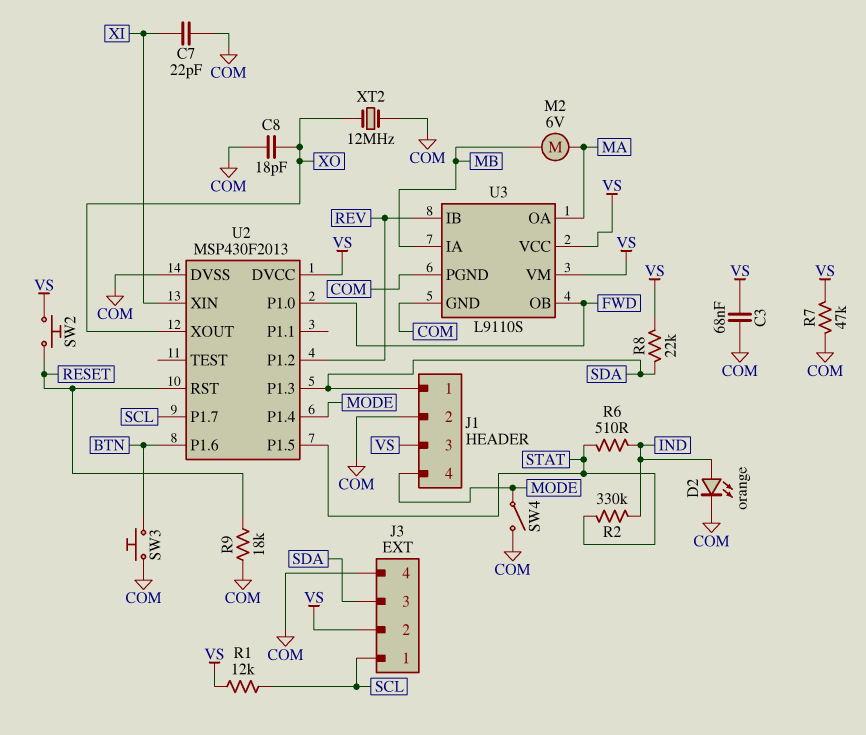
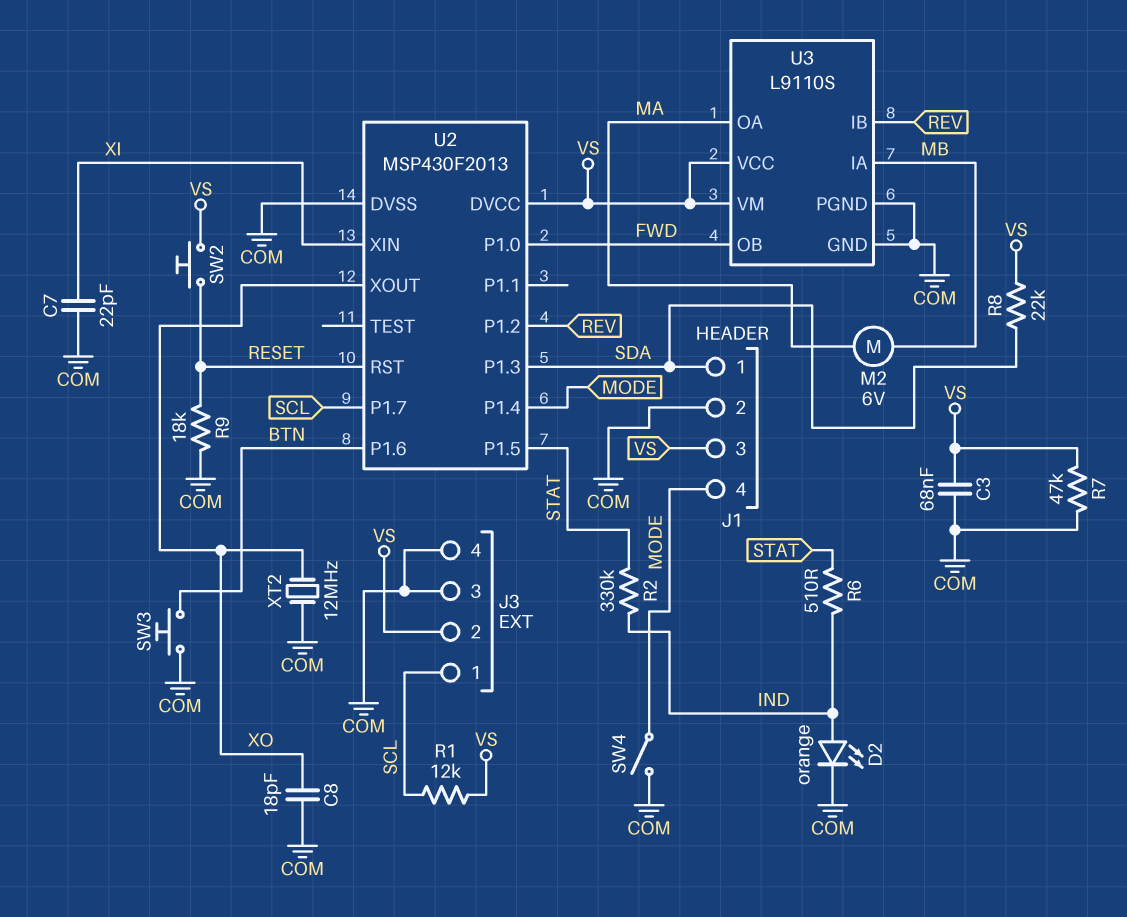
J3 pin 3: SDA -> COM

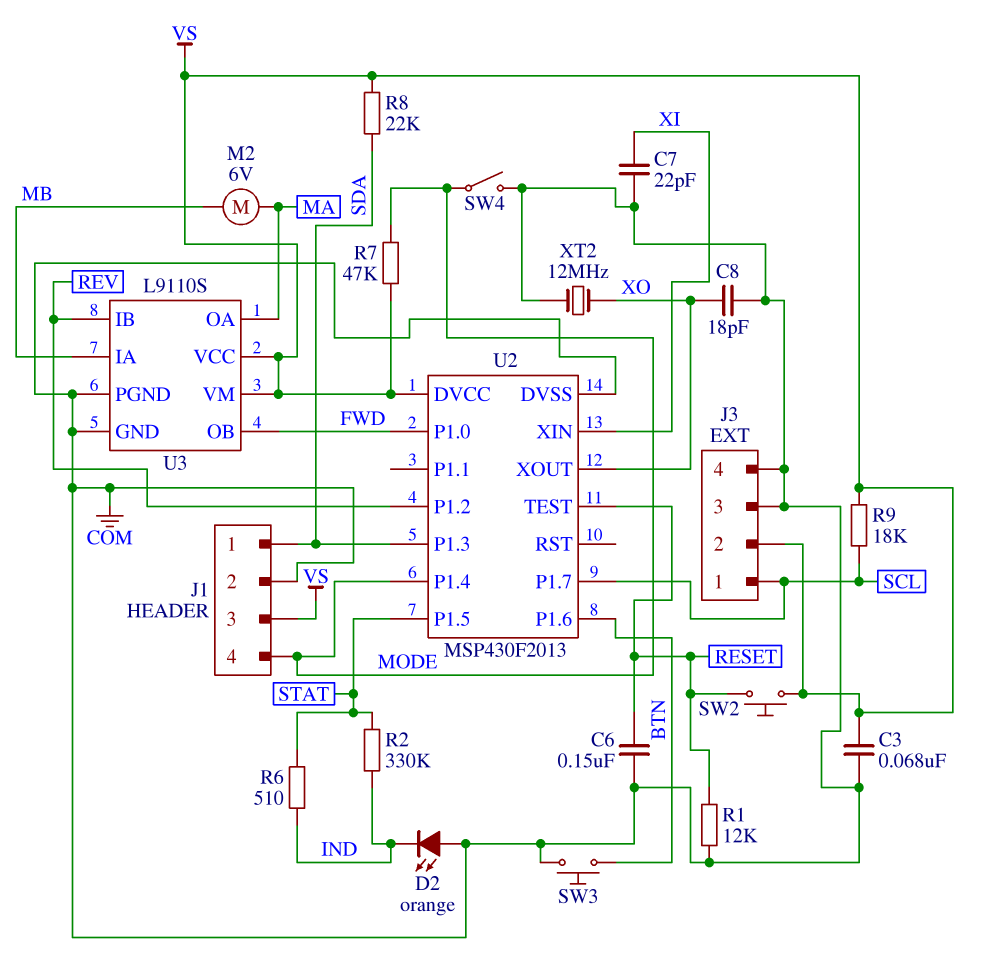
C6: none -> 150nF (COM, RESET)
D2: LED orange (A IND, K COM) -> LED orange (A COM, K IND)
R1: 12k (SCL, VS) -> 12k (COM, RESET)
R7: 47k (COM, VS) -> 47k (MODE, VS)
R9: 18k (COM, RESET) -> 18k (SCL, VS)
U2 pin RST: RESET -> none
U2 pin TEST: none -> RESET

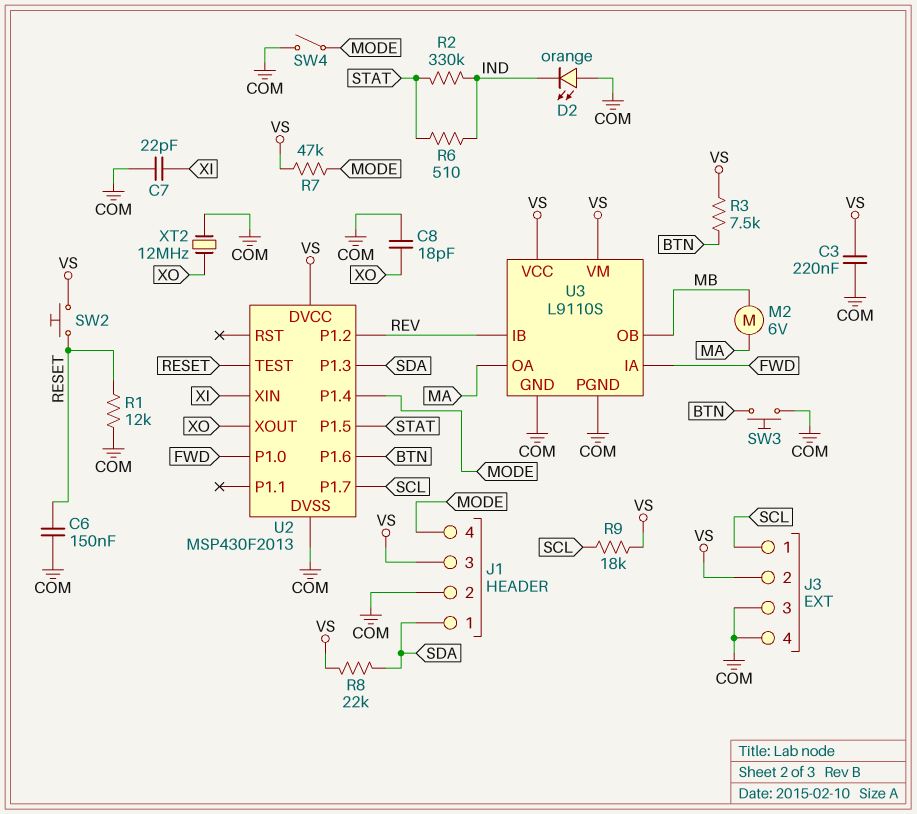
C3: 68nF (COM, VS) -> 220nF (COM, VS)
R3: none -> 7.5k (BTN, VS)
U3 pin IA: MB -> FWD
U3 pin OB: FWD -> MB

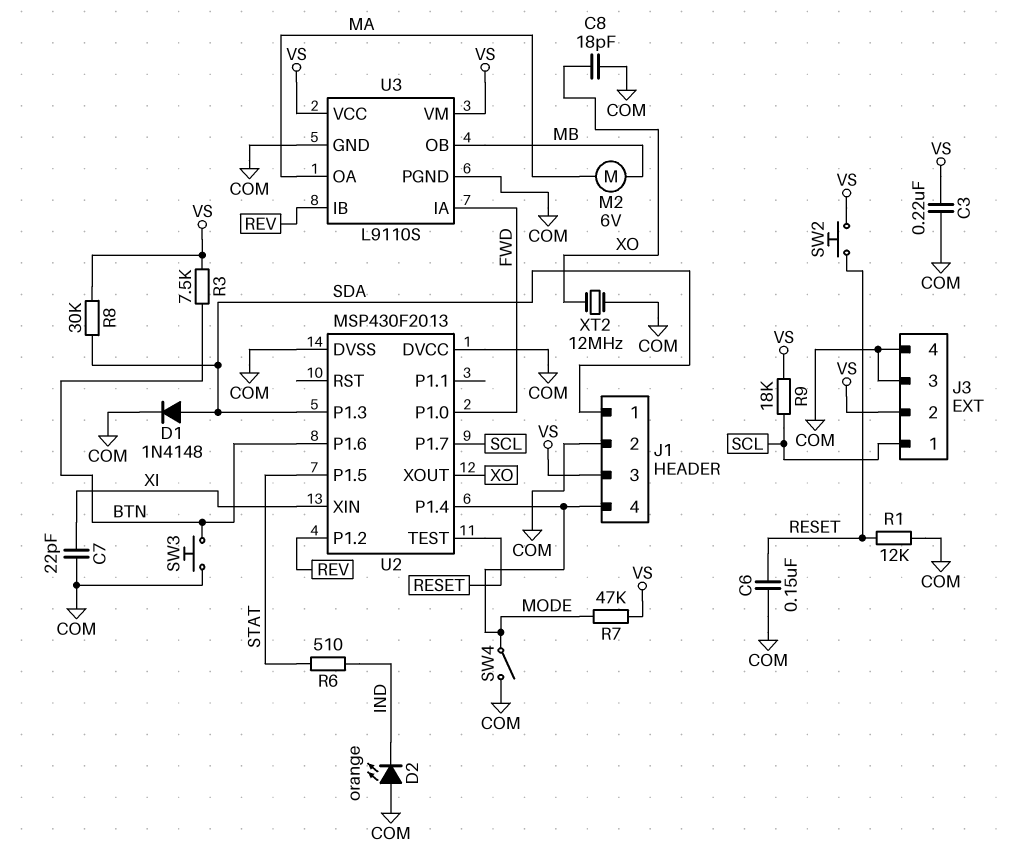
D1: none -> diode 1N4148 (A SDA, K COM)
R2: 330k (IND, STAT) -> none
R8: 22k (SDA, VS) -> 30k (SDA, VS)
U2 pin DVCC: VS -> COM

